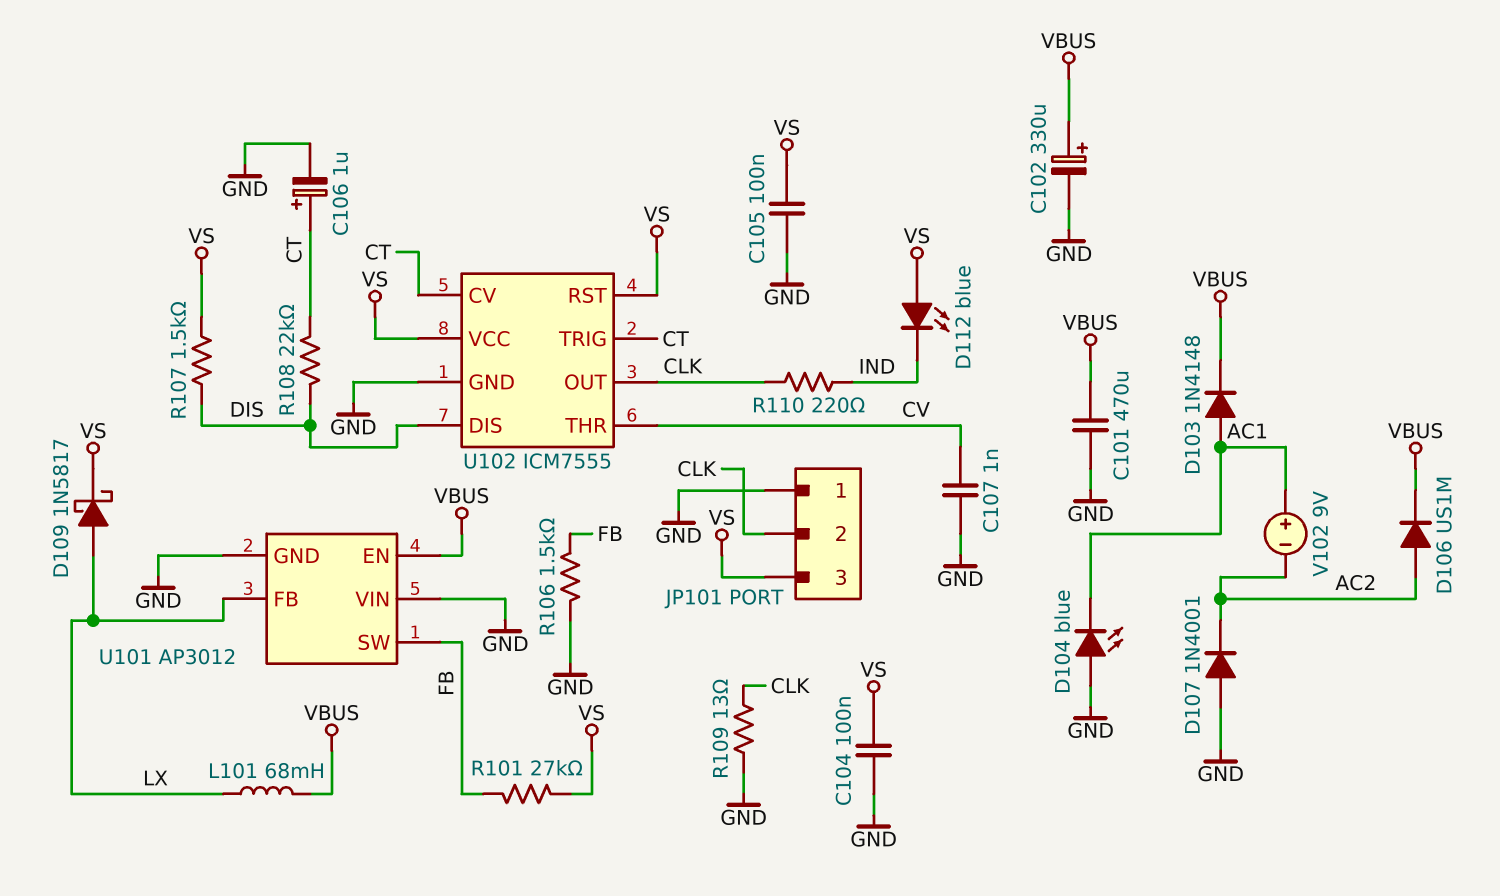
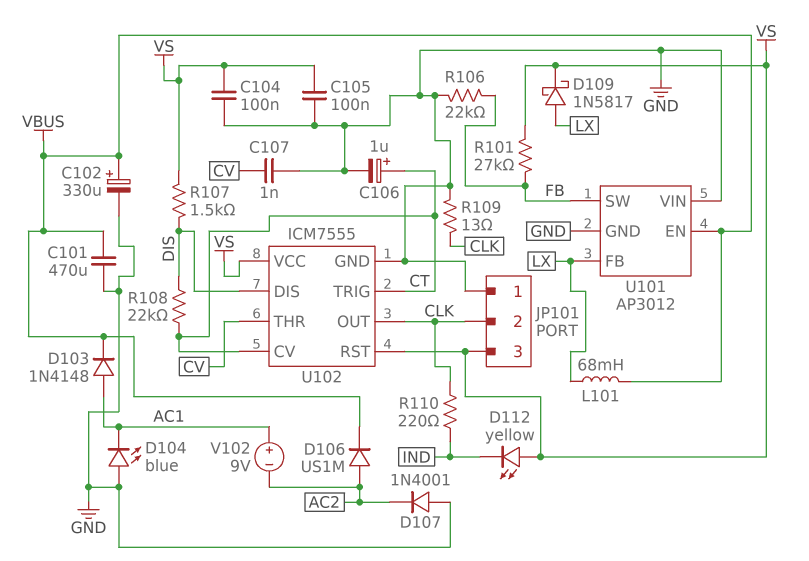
D112: LED blue (A VS, K IND) -> LED yellow (A VS, K IND)
R106: 1.5k (FB, GND) -> 22k (FB, GND)

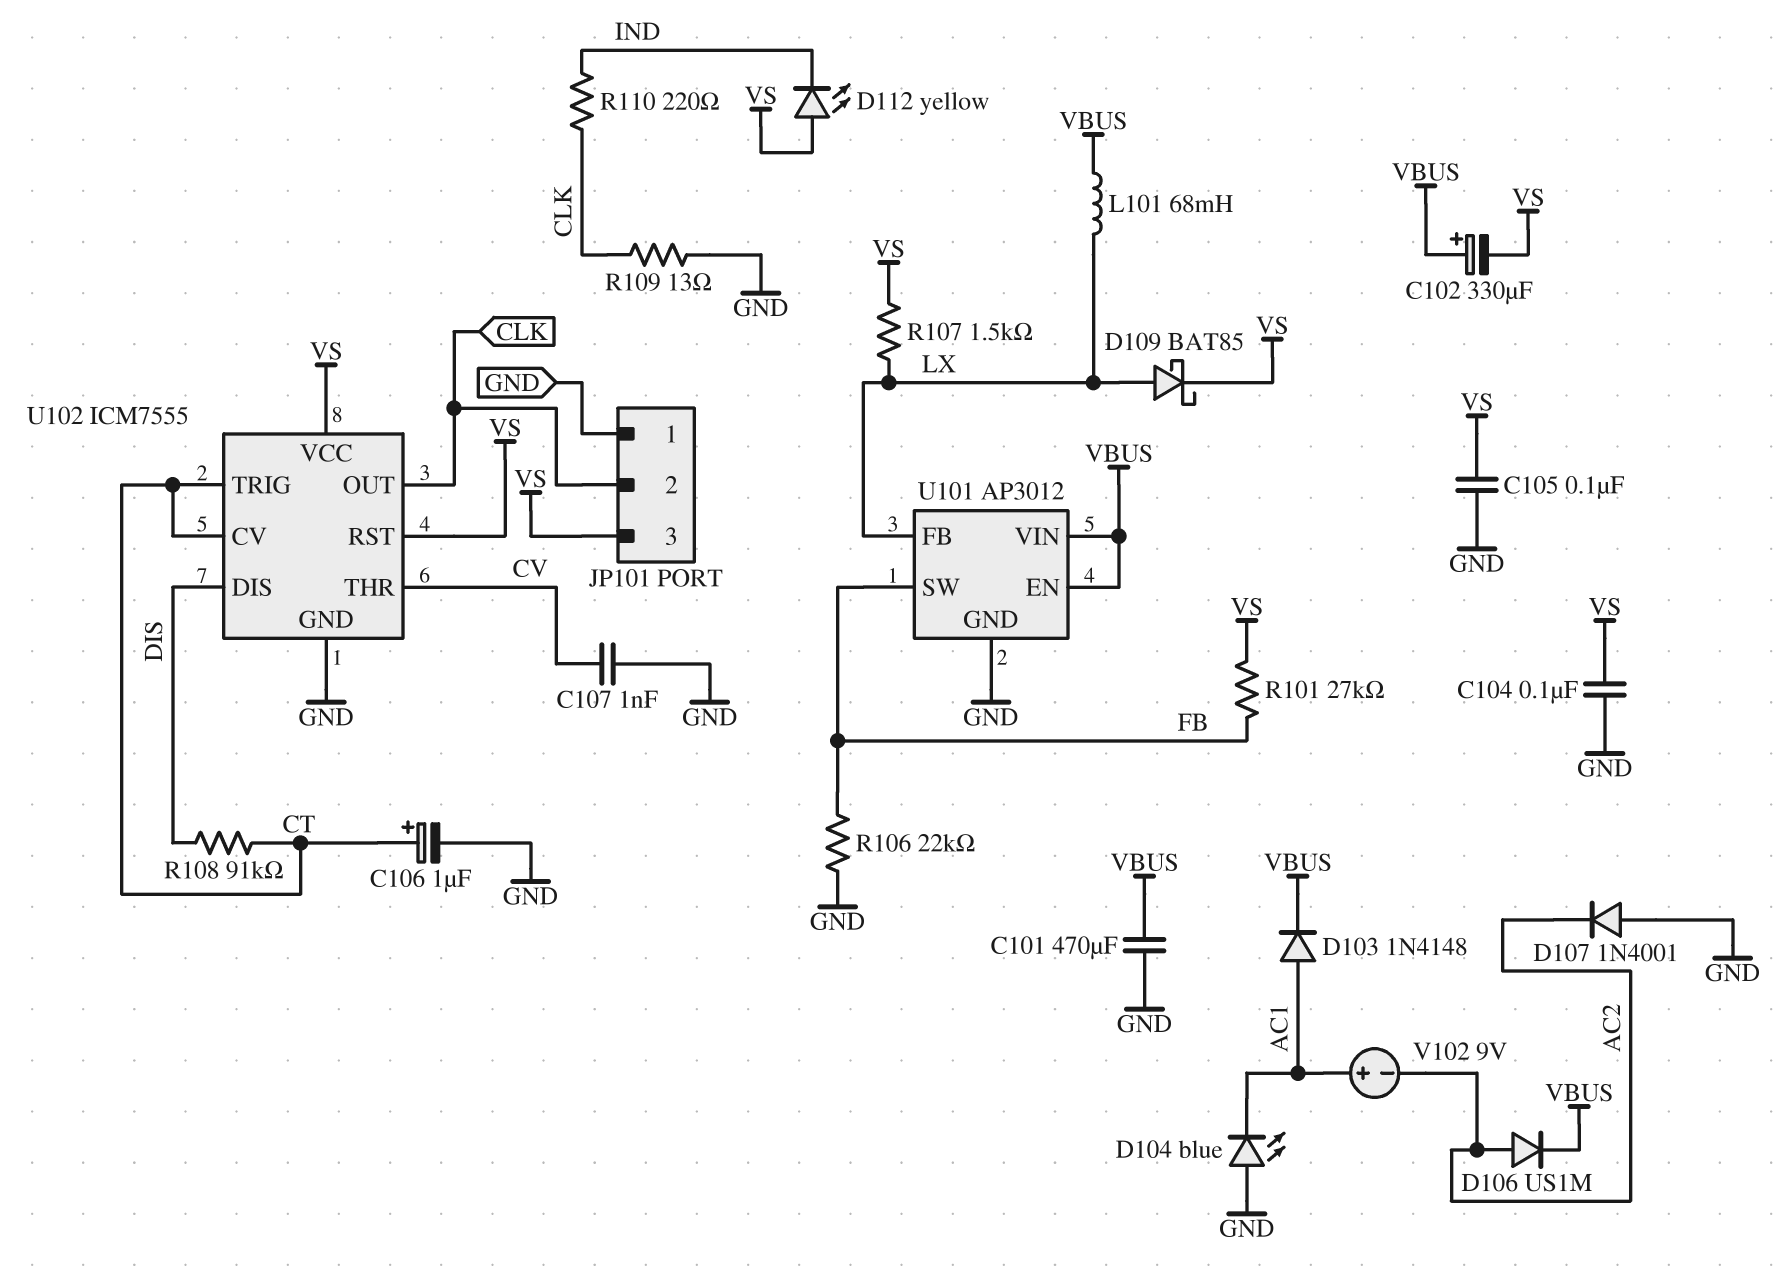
C102: 330uF (plus VBUS, minus GND) -> 330uF (plus VBUS, minus VS)
D109: schottky 1N5817 (A LX, K VS) -> schottky BAT85 (A LX, K VS)
R107: 1.5k (DIS, VS) -> 1.5k (LX, VS)
R108: 22k (CT, DIS) -> 91k (CT, DIS)
U101 pin VIN: GND -> VBUS

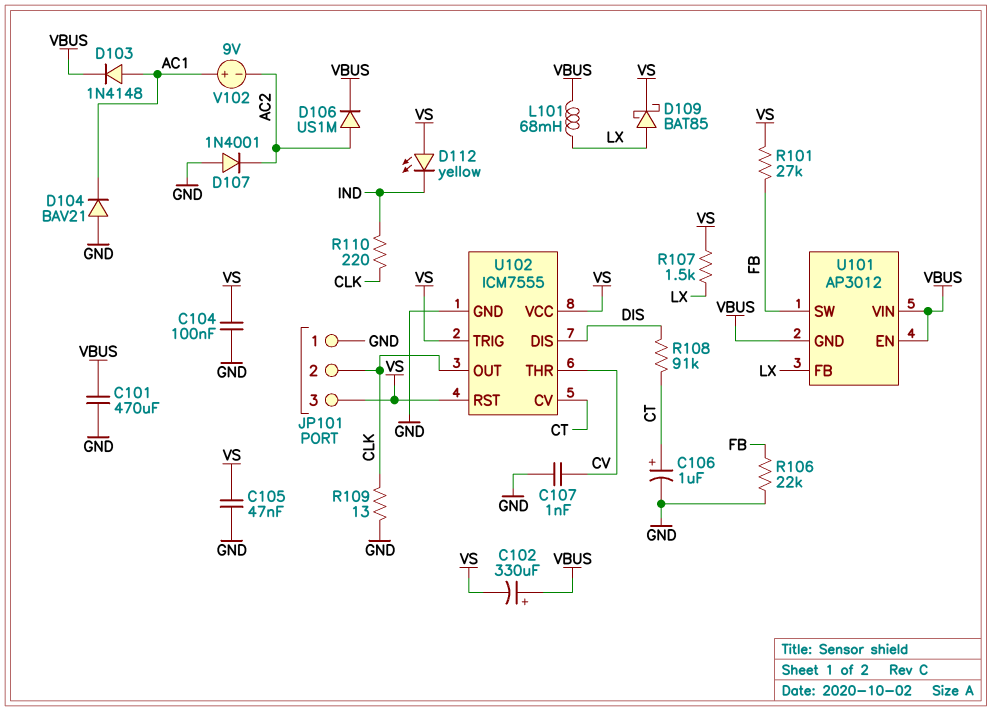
C105: 100nF (GND, VS) -> 47nF (GND, VS)
D104: LED blue (A GND, K AC1) -> diode BAV21 (A GND, K AC1)
U101 pin GND: GND -> VBUS
U102 pin TRIG: CT -> VS

